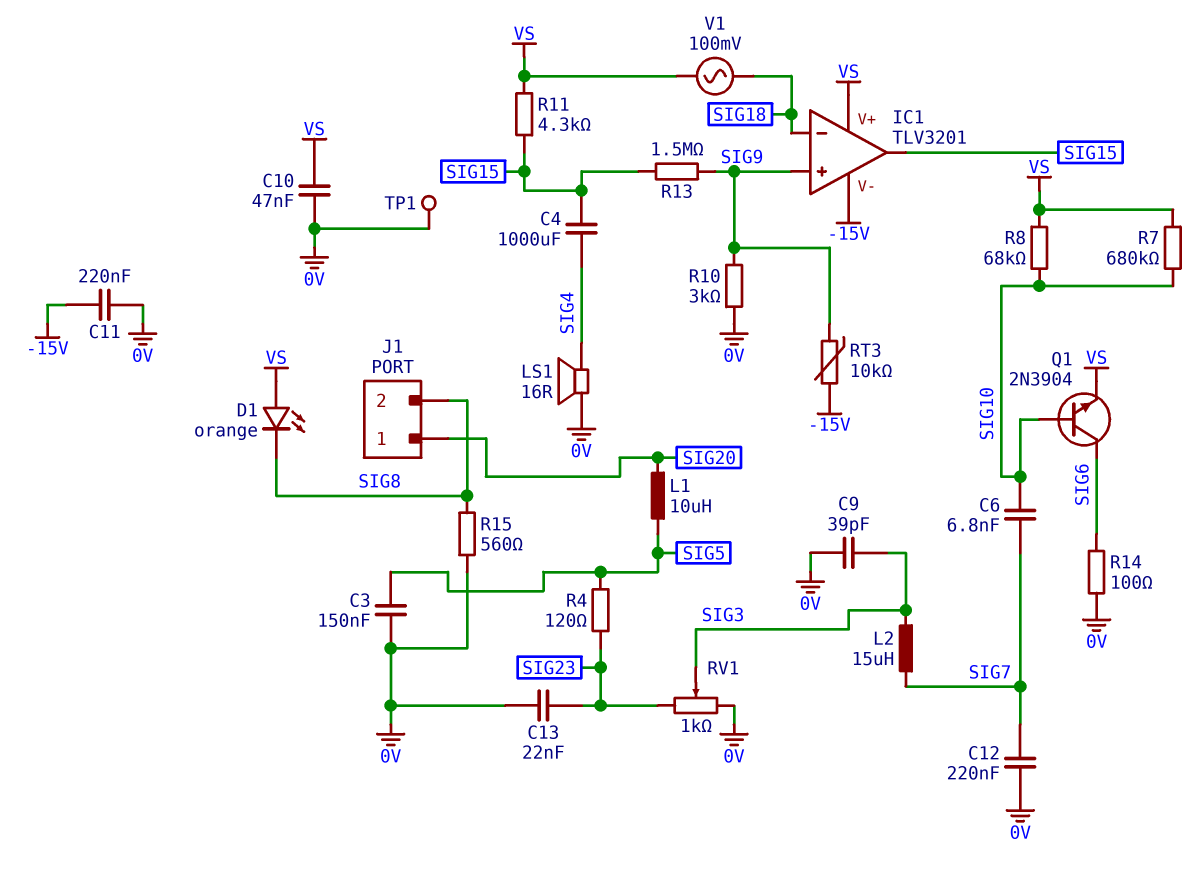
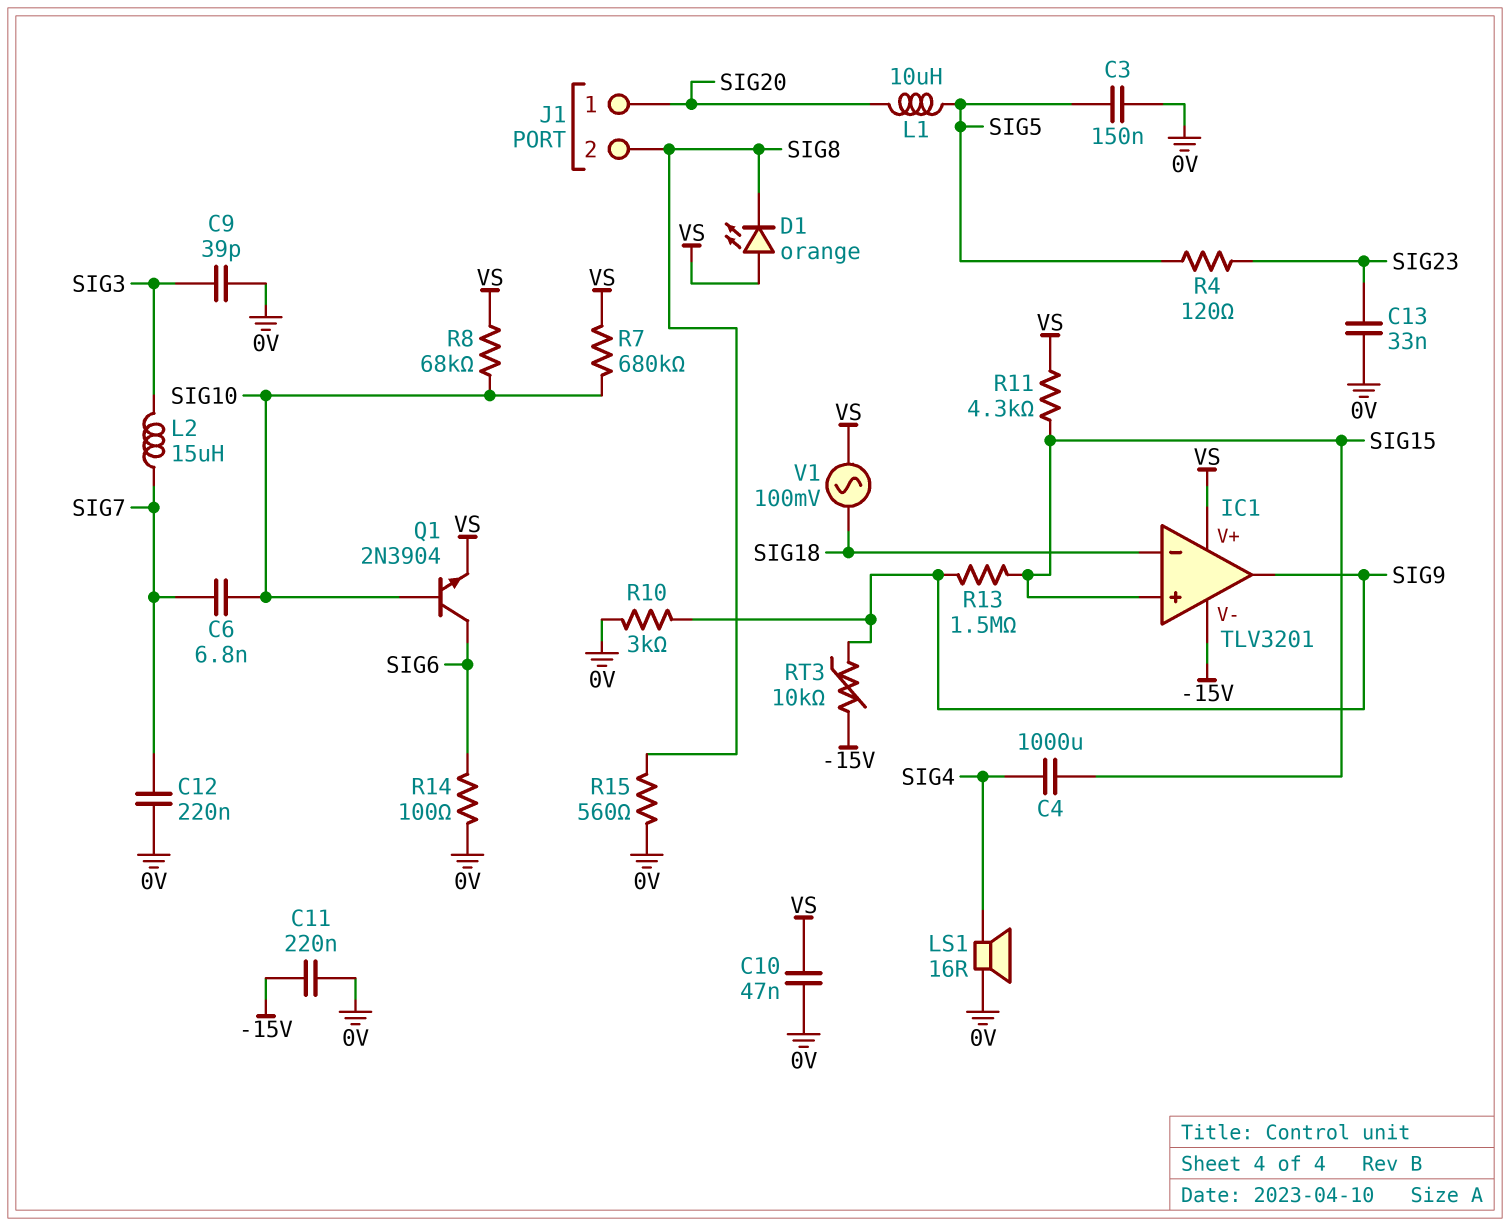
C13: 22nF (0V, SIG23) -> 33nF (0V, SIG23)
IC1 pin in+: SIG9 -> SIG15
IC1 pin out: SIG15 -> SIG9
RV1: 1k (0V, SIG23, wiper SIG3) -> none
TP1: test point (0V) -> none

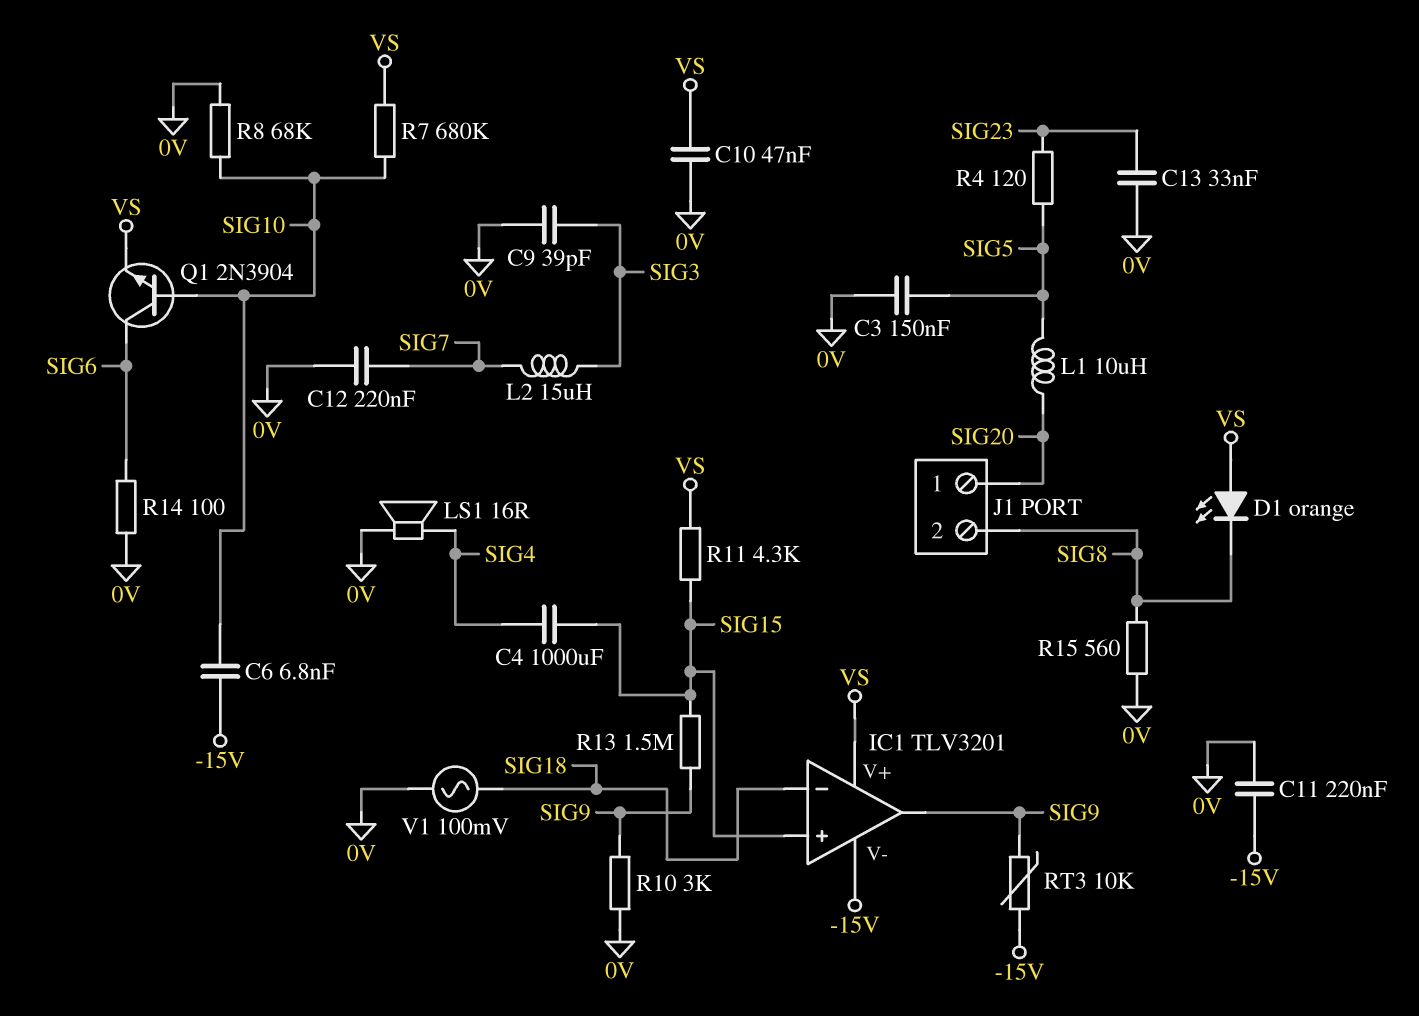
C6: 6.8nF (SIG7, SIG10) -> 6.8nF (-15V, SIG10)
R8: 68k (SIG10, VS) -> 68k (0V, SIG10)
V1: AC 100mV (SIG18, VS) -> AC 100mV (0V, SIG18)

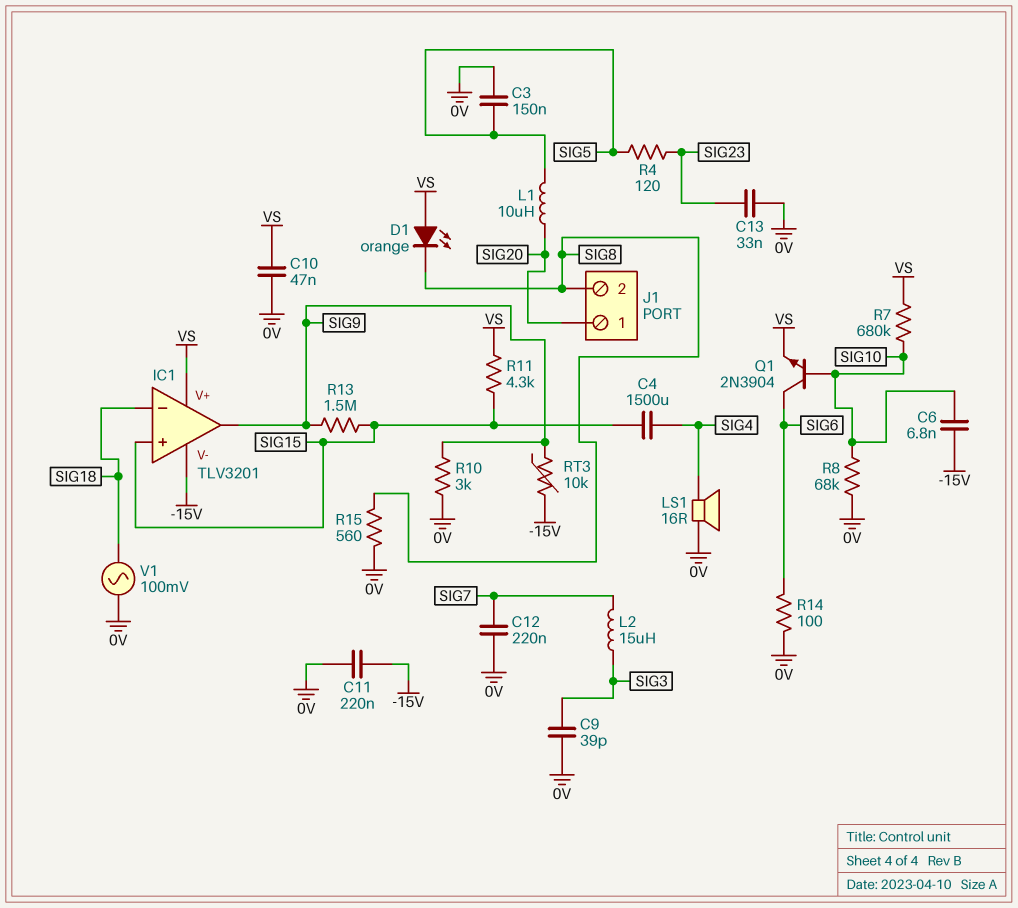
C4: 1000uF (SIG4, SIG15) -> 1500uF (SIG4, SIG15)

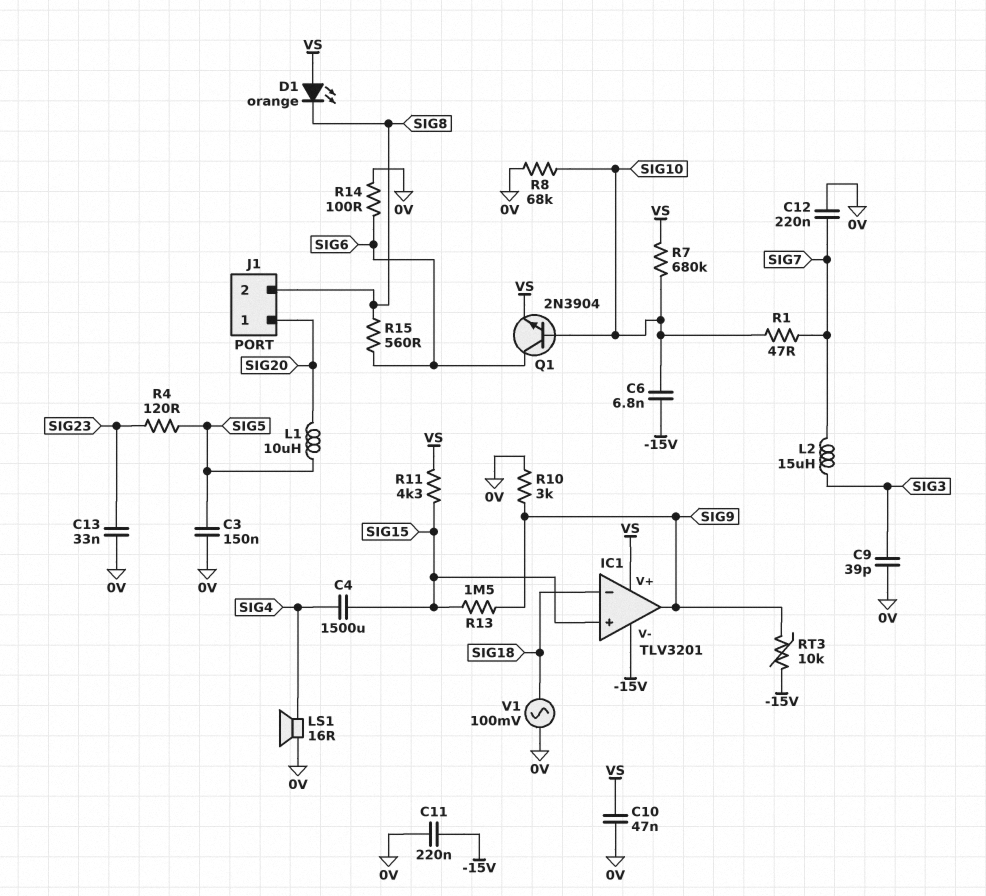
R1: none -> 47 (SIG7, SIG10)
R15: 560 (0V, SIG8) -> 560 (SIG6, SIG8)

